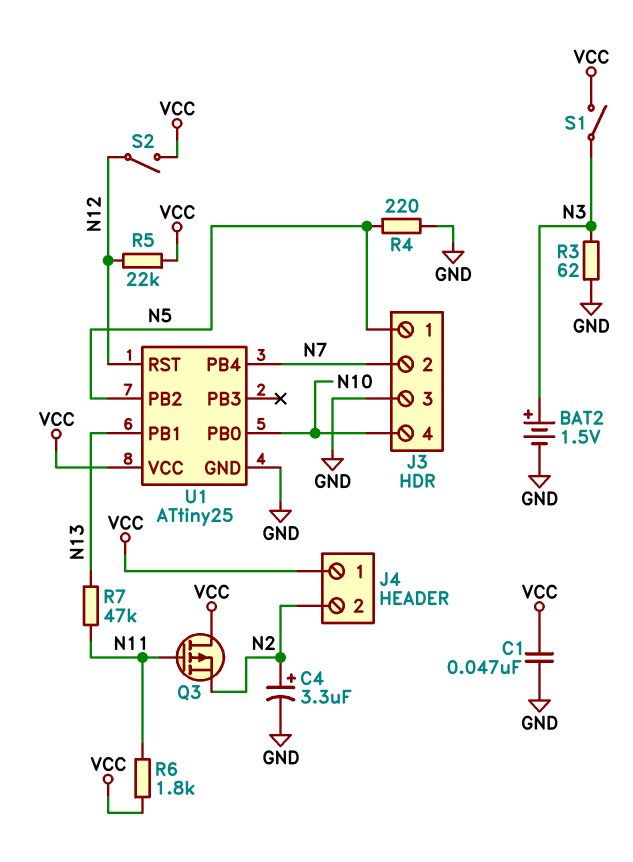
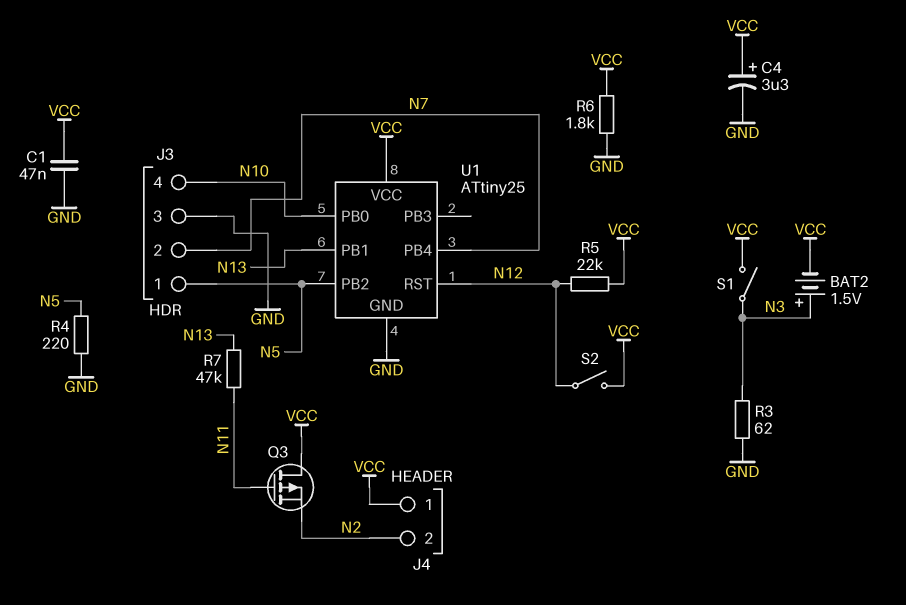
BAT2: 1.5V (plus N3, minus GND) -> 1.5V (plus N3, minus VCC)
C4: 3.3uF (plus N2, minus GND) -> 3.3uF (plus VCC, minus GND)
R6: 1.8k (N11, VCC) -> 1.8k (GND, VCC)

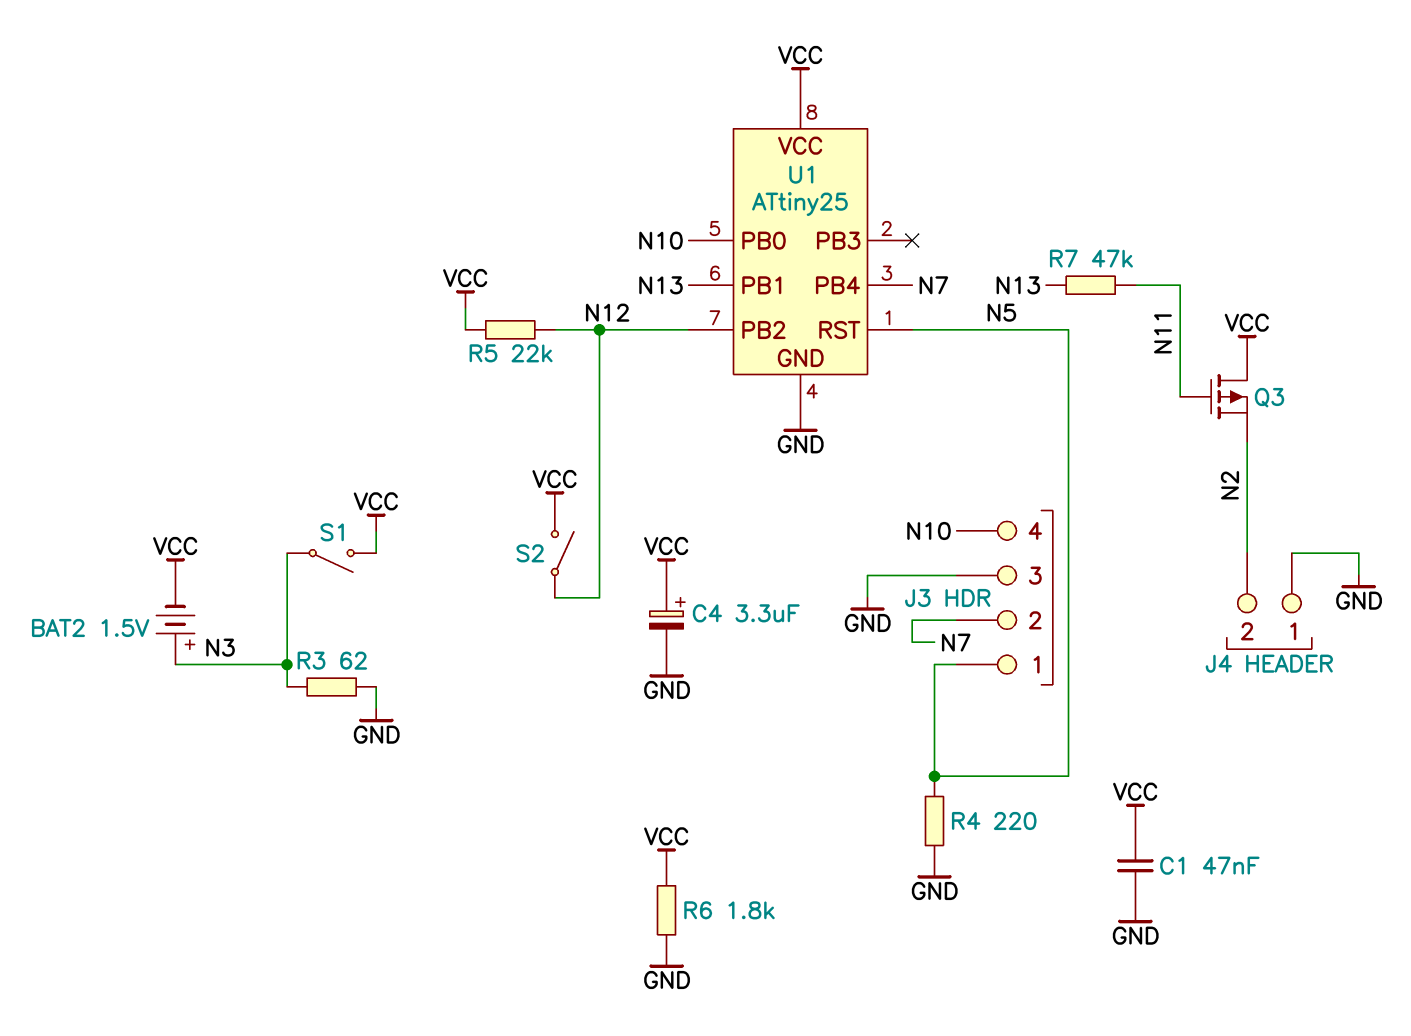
J4 pin 1: VCC -> GND
U1 pin PB2: N5 -> N12
U1 pin RST: N12 -> N5

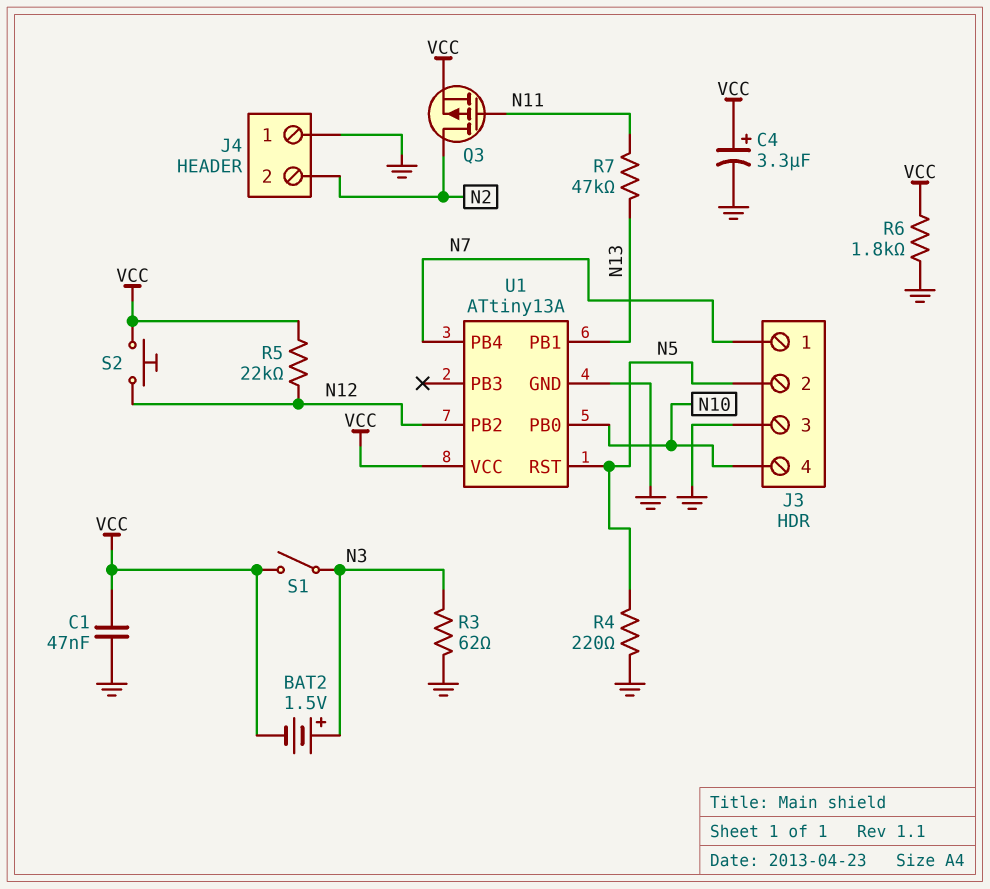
J3 pin 1: N5 -> N7
J3 pin 2: N7 -> N5
Q3: PMOS (G N11, D VCC, S N2) -> PMOS (G N11, D N2, S VCC)
S2: switch (N12, VCC) -> button (N12, VCC)
U1: ATtiny25 -> ATtiny13A

